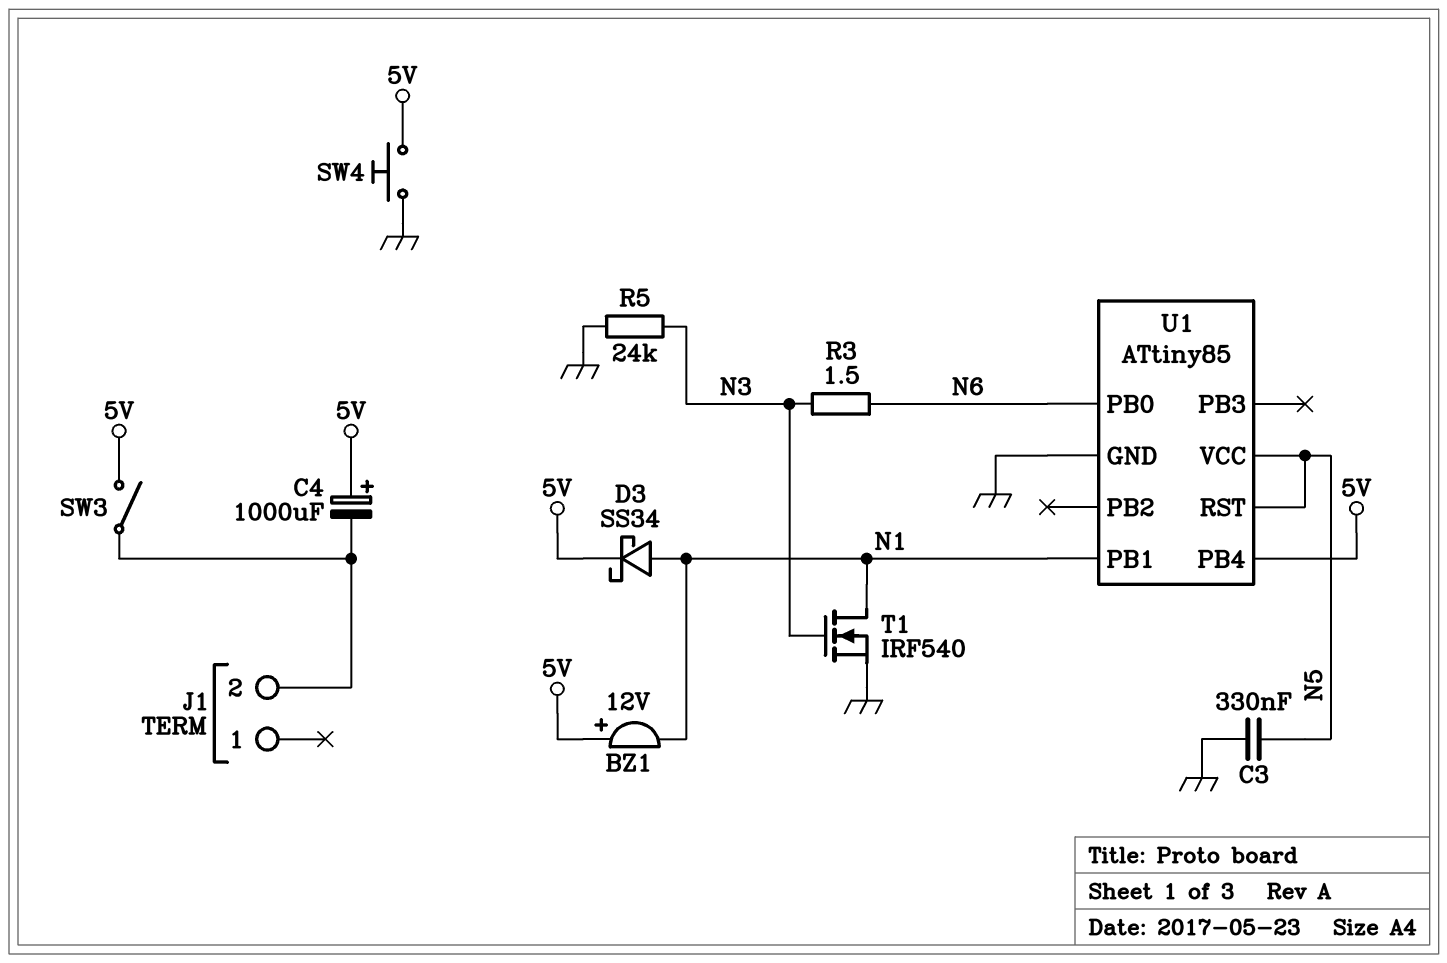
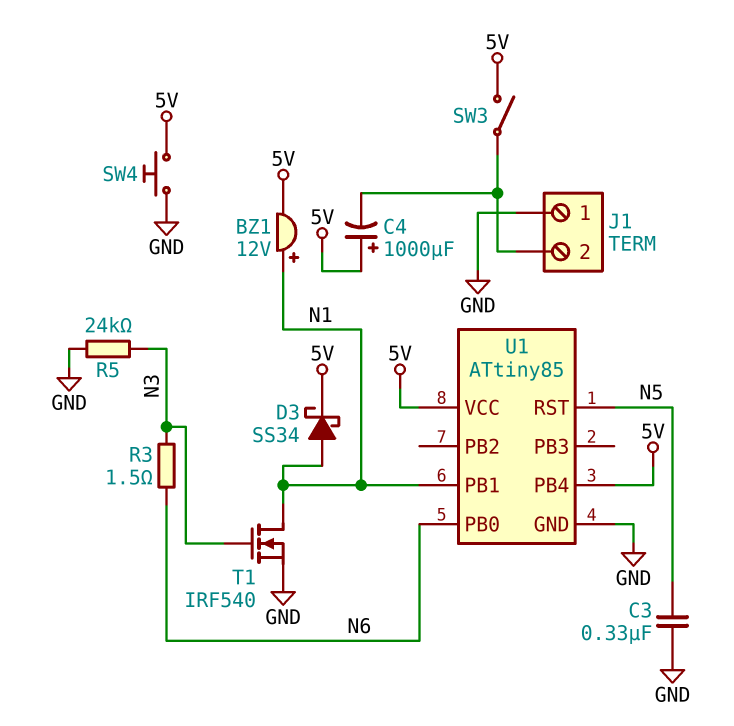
BZ1: buzzer 12V (plus 5V, minus N1) -> buzzer 12V (plus N1, minus 5V)
J1 pin 1: none -> GND
U1 pin VCC: N5 -> 5V

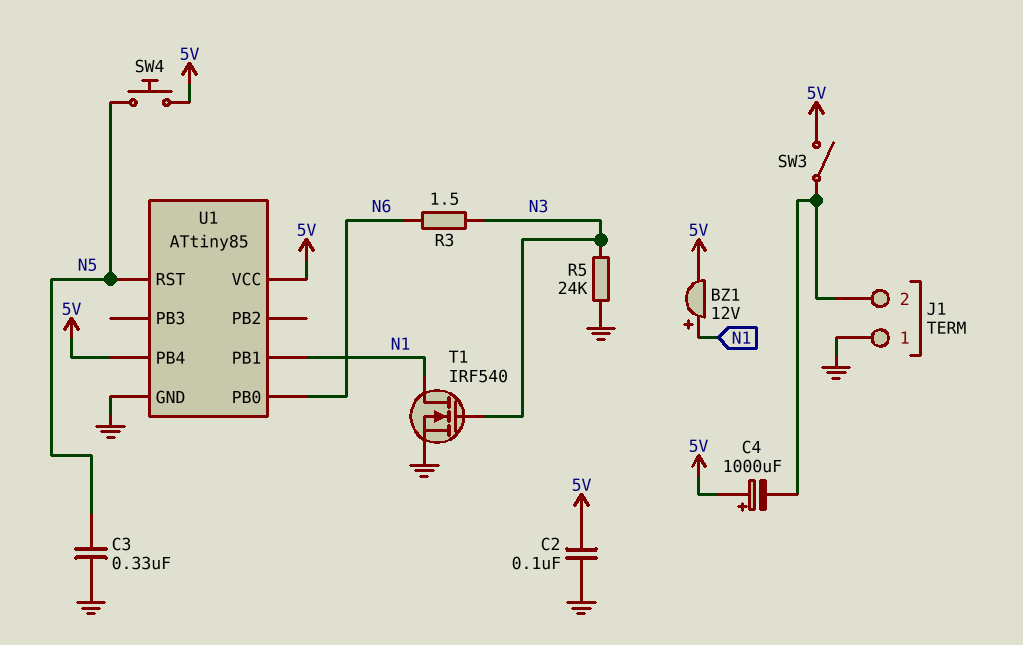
C2: none -> 100nF (5V, GND)
D3: schottky SS34 (A N1, K 5V) -> none
SW4: button (5V, GND) -> button (5V, N5)

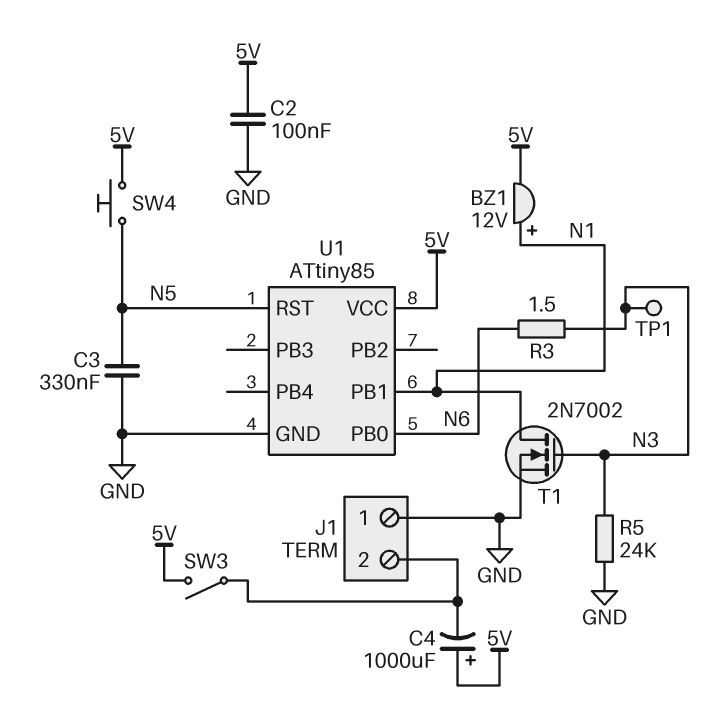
T1: NMOS IRF540 (G N3, D N1, S GND) -> NMOS 2N7002 (G N3, D N1, S GND)
TP1: none -> test point (N3)
U1 pin PB4: 5V -> none

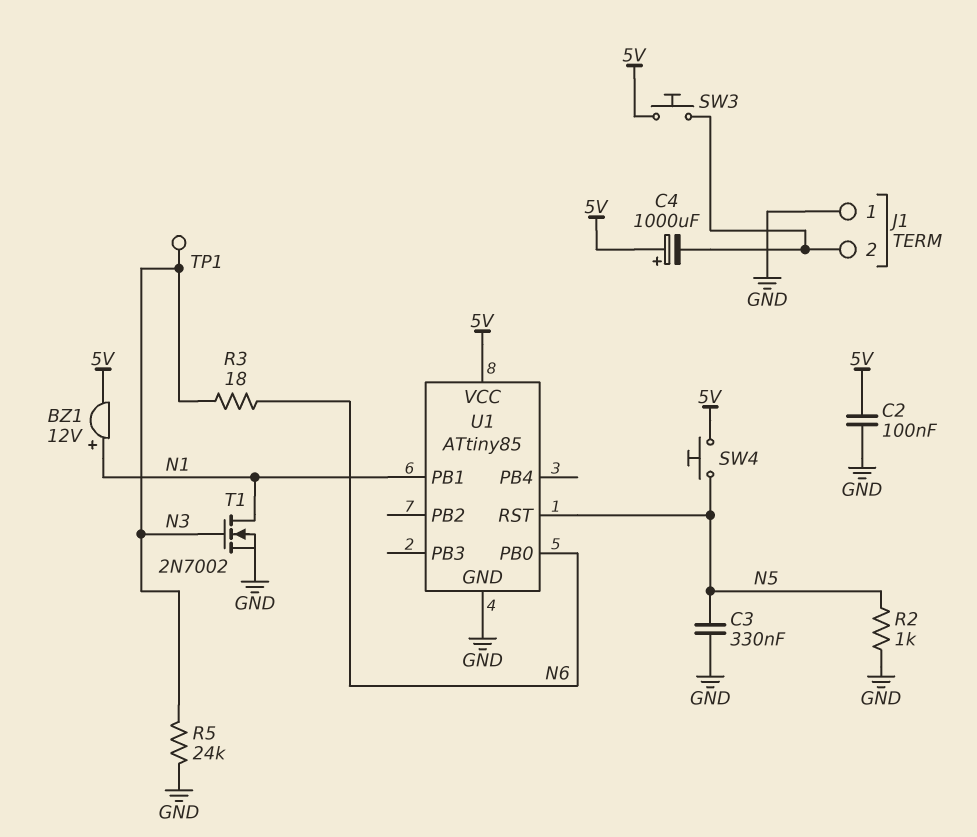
R2: none -> 1k (GND, N5)
R3: 1.5 (N3, N6) -> 18 (N3, N6)
SW3: switch (5V, J1/2) -> button (5V, J1/2)

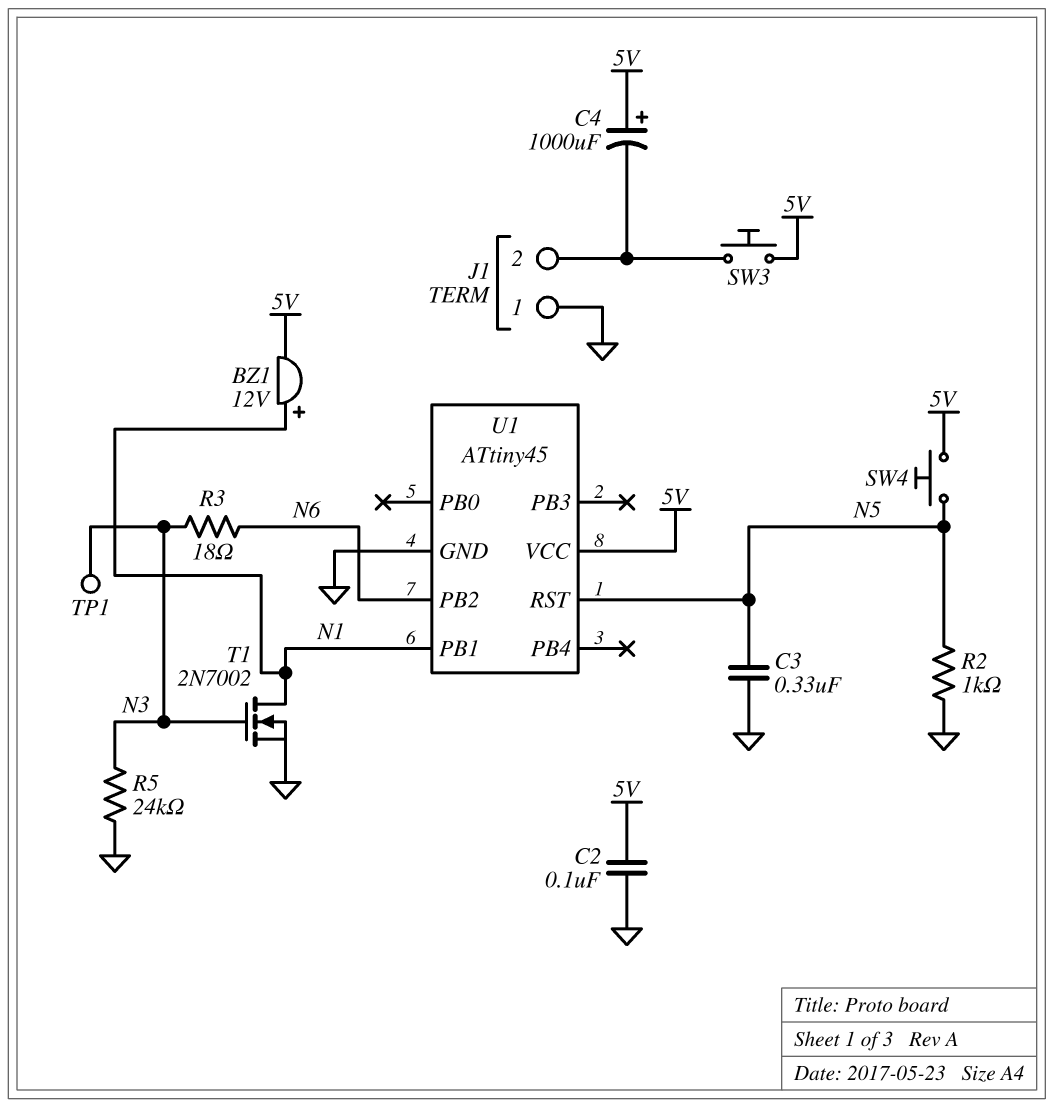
U1: ATtiny85 -> ATtiny45
U1 pin PB0: N6 -> none
U1 pin PB2: none -> N6

